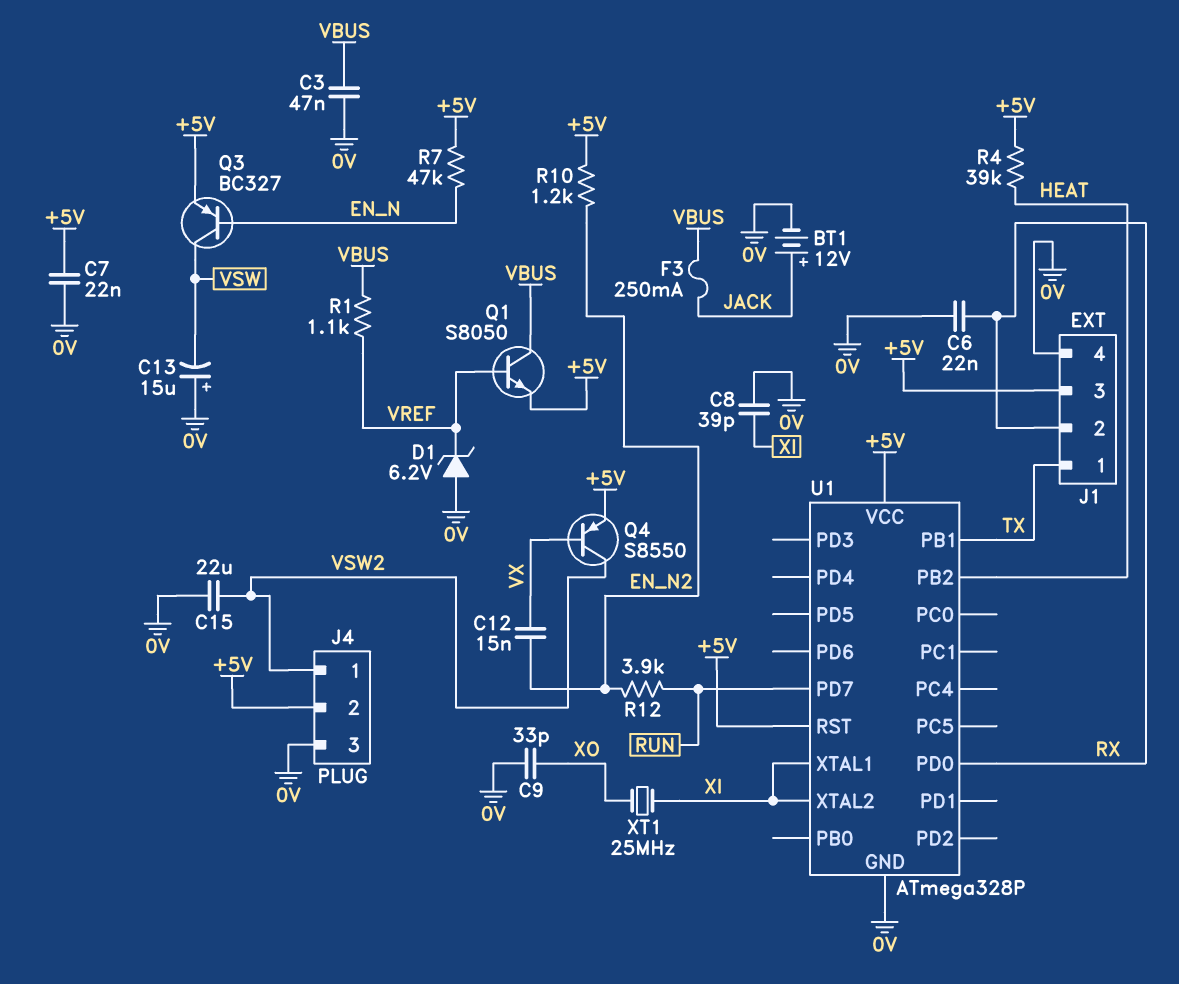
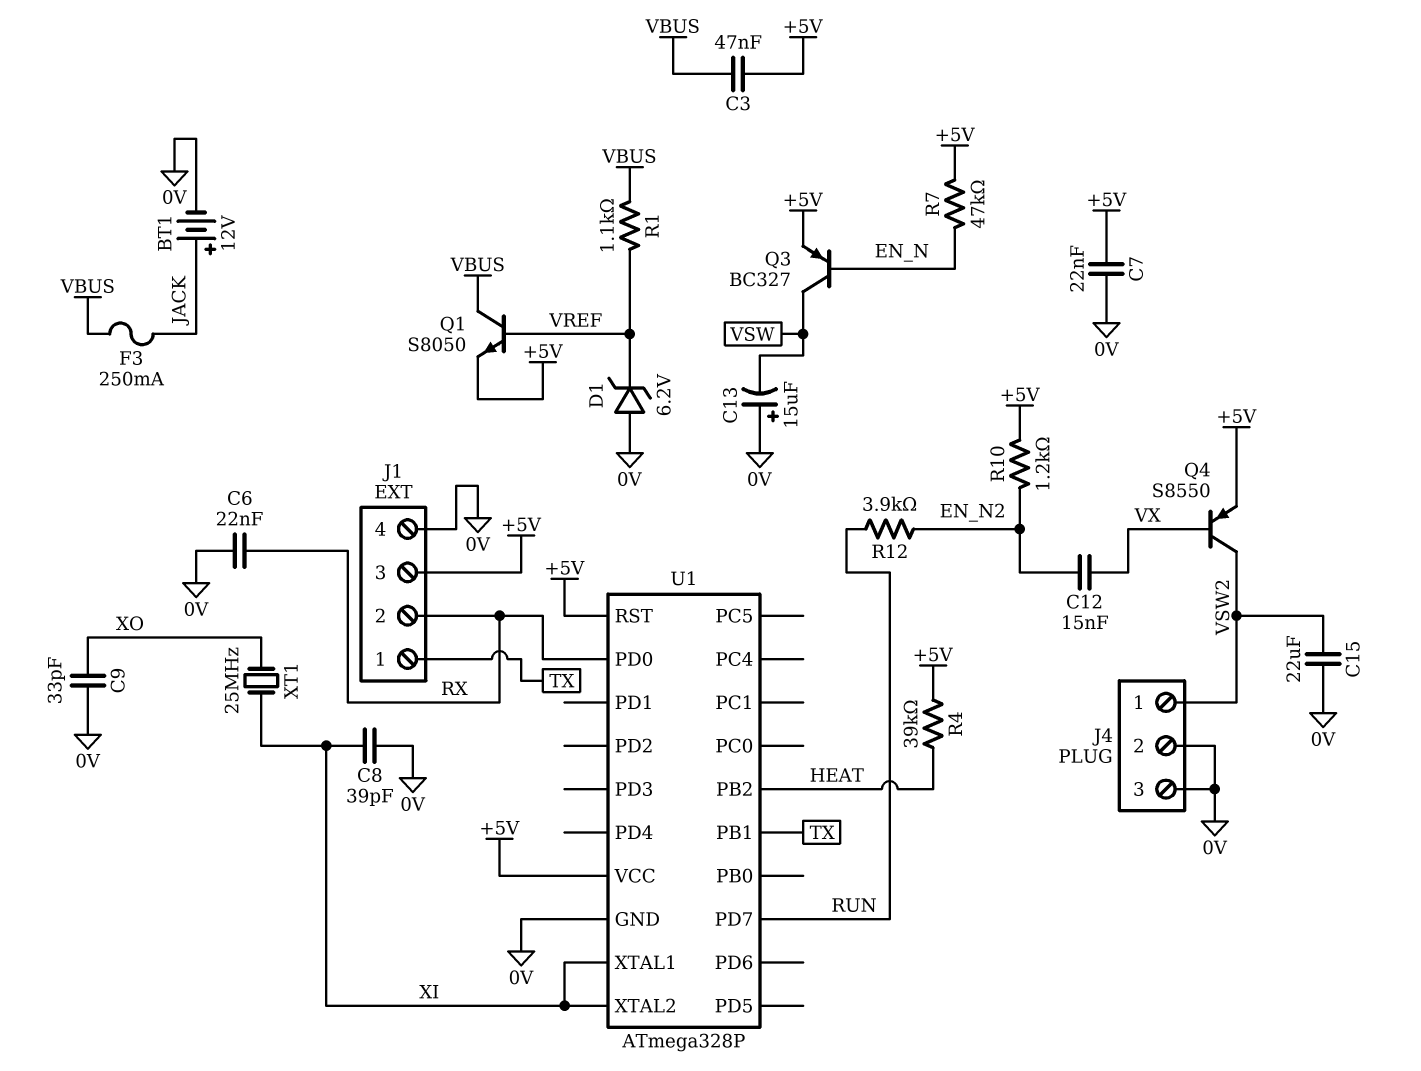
C3: 47nF (0V, VBUS) -> 47nF (+5V, VBUS)
J4 pin 2: +5V -> 0V

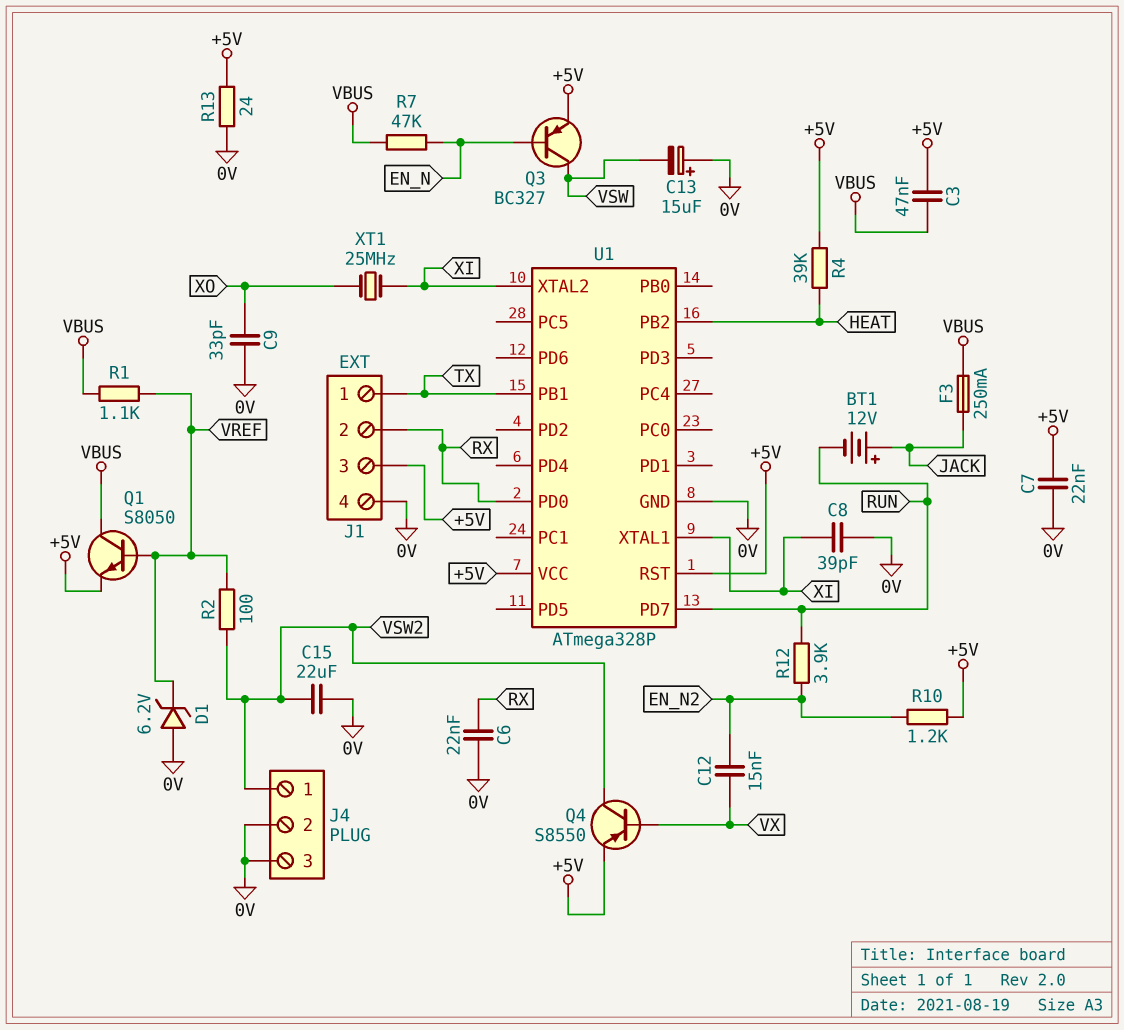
BT1: 12V (plus JACK, minus 0V) -> 12V (plus JACK, minus RUN)
R2: none -> 100 (VREF, VSW2)
R7: 47k (+5V, EN_N) -> 47k (EN_N, VBUS)
R13: none -> 24 (+5V, 0V)

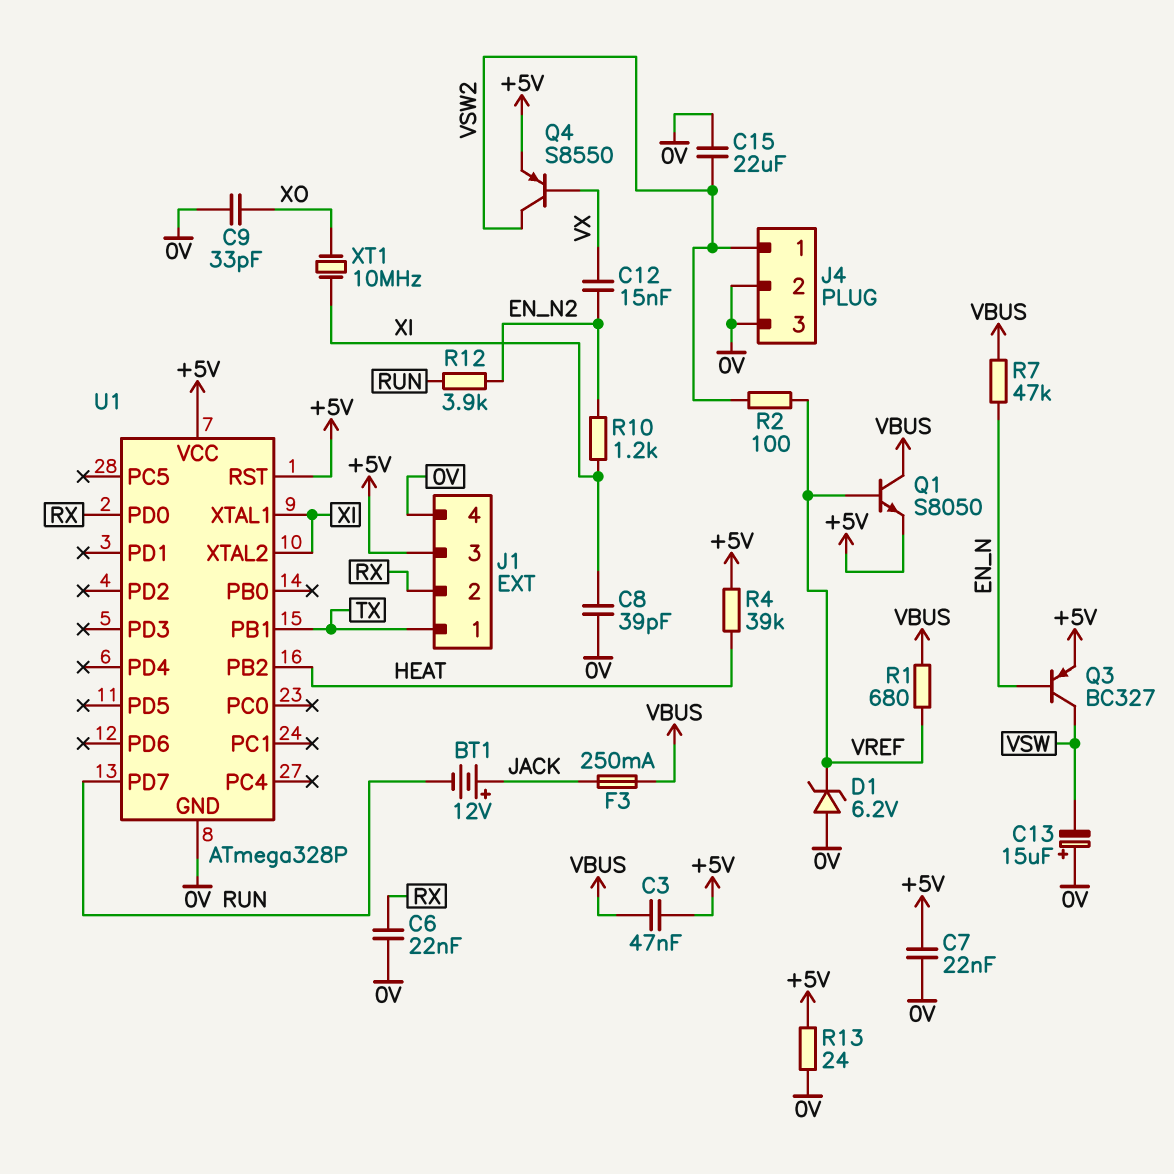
R1: 1.1k (VBUS, VREF) -> 680 (VBUS, VREF)
R10: 1.2k (+5V, EN_N2) -> 1.2k (EN_N2, XI)
XT1: 25MHz (XI, XO) -> 10MHz (XI, XO)

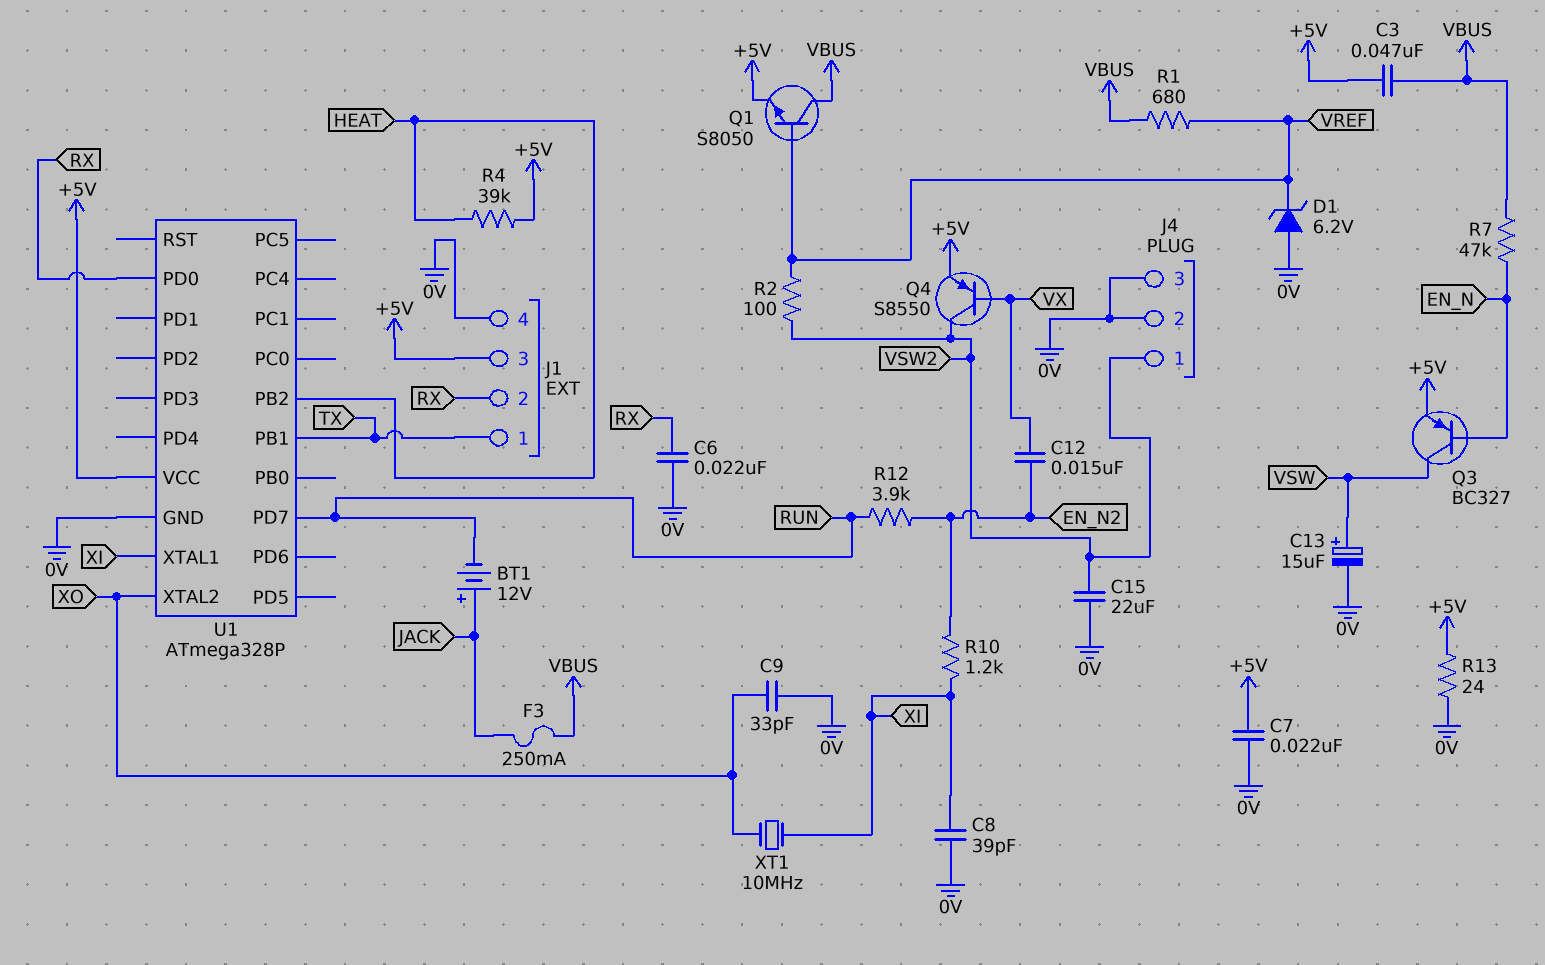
C13: 15uF (plus 0V, minus VSW) -> 15uF (plus VSW, minus 0V)
U1 pin RST: +5V -> none
U1 pin XTAL2: XI -> XO

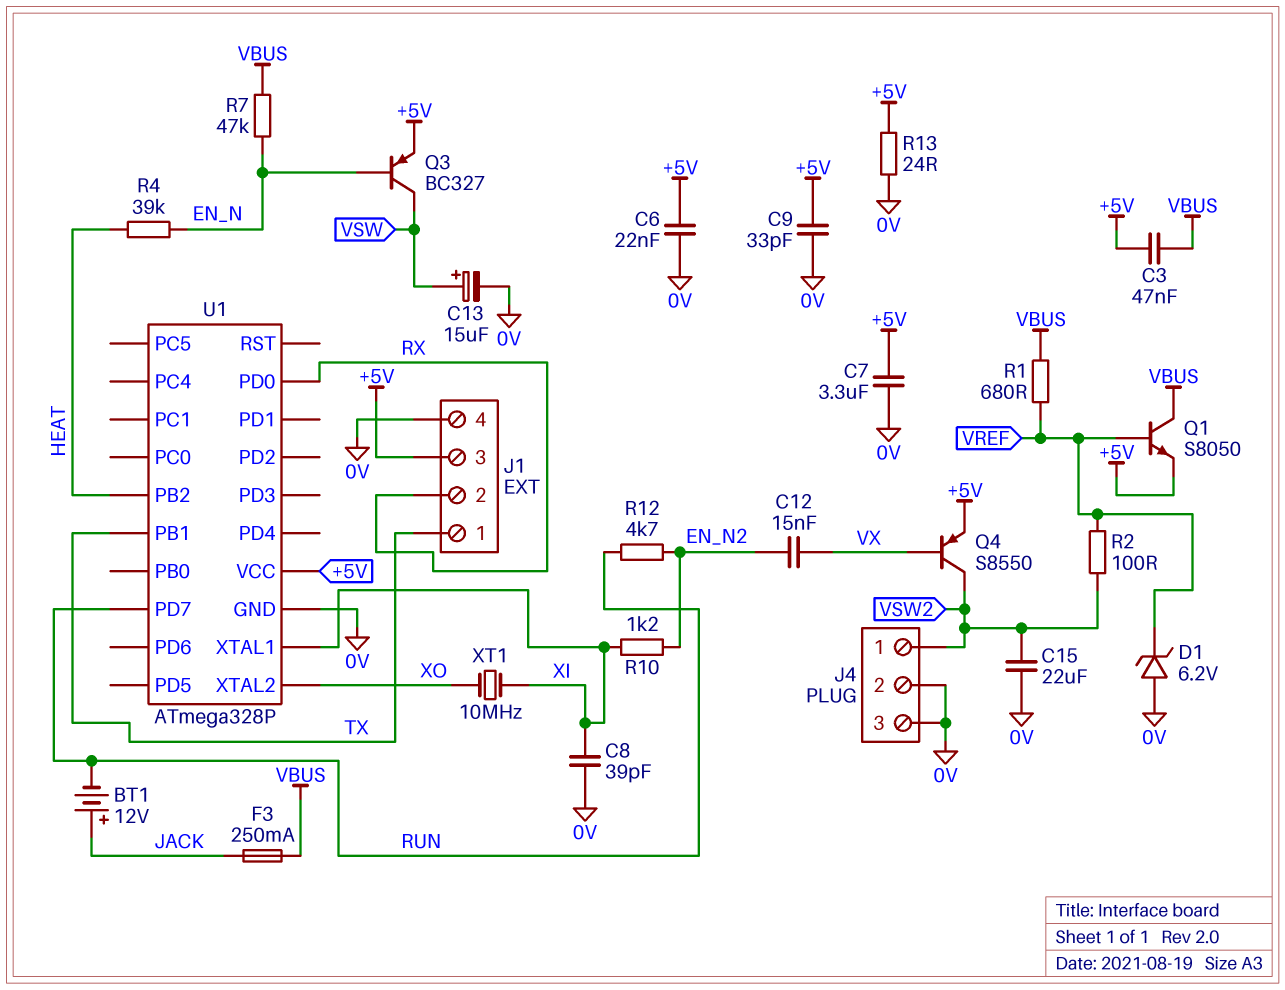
C6: 22nF (0V, RX) -> 22nF (+5V, 0V)
C7: 22nF (+5V, 0V) -> 3.3uF (+5V, 0V)
C9: 33pF (0V, XO) -> 33pF (+5V, 0V)
R4: 39k (+5V, HEAT) -> 39k (EN_N, HEAT)
R12: 3.9k (EN_N2, RUN) -> 4.7k (EN_N2, RUN)

